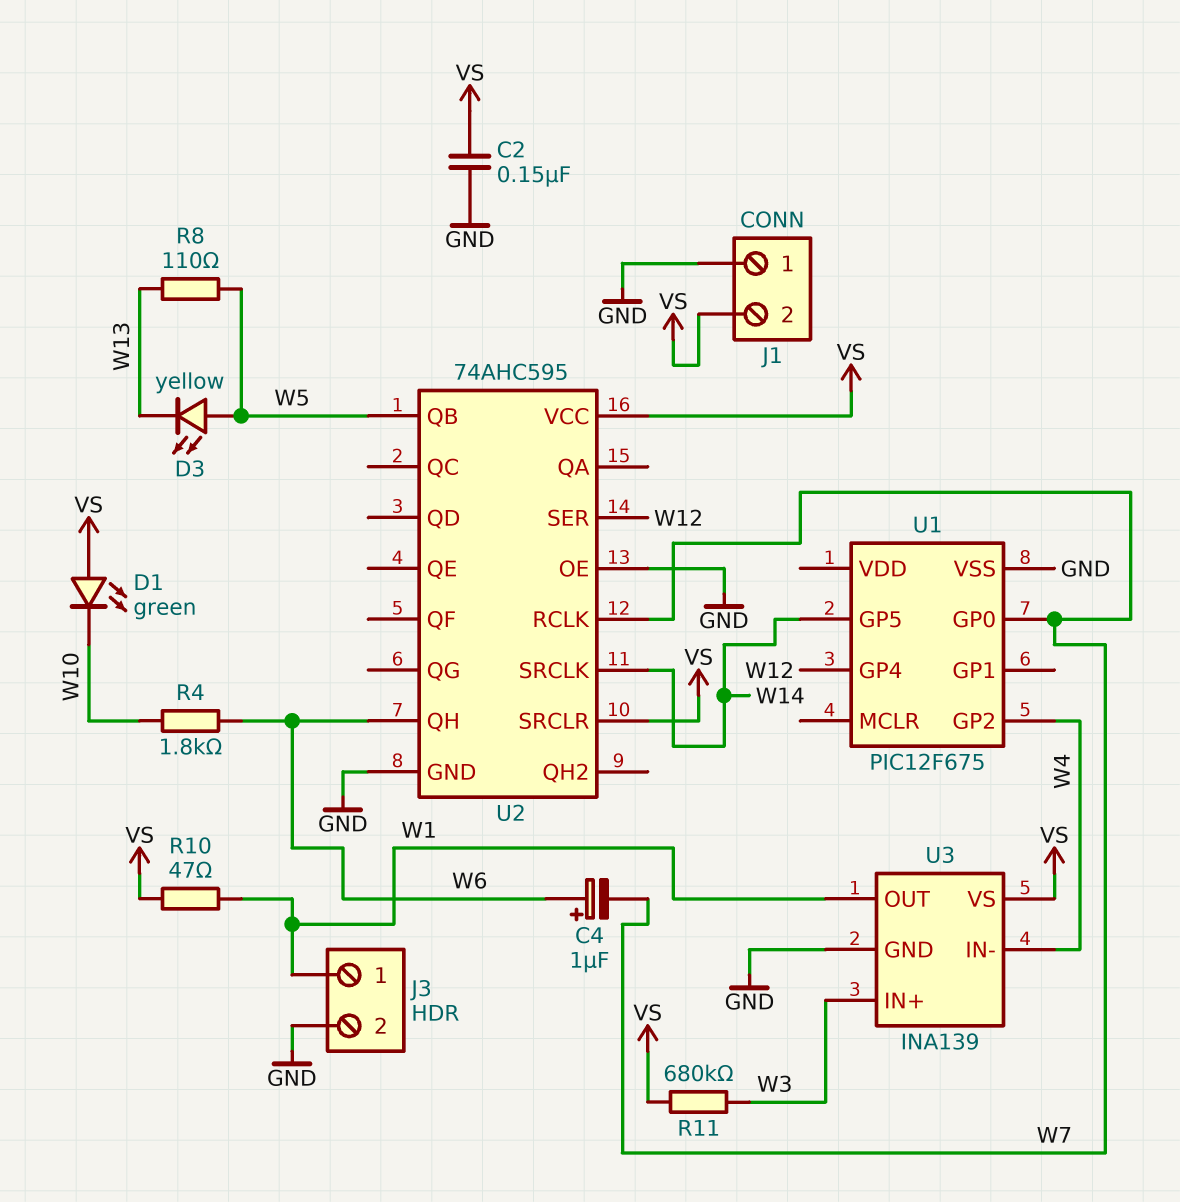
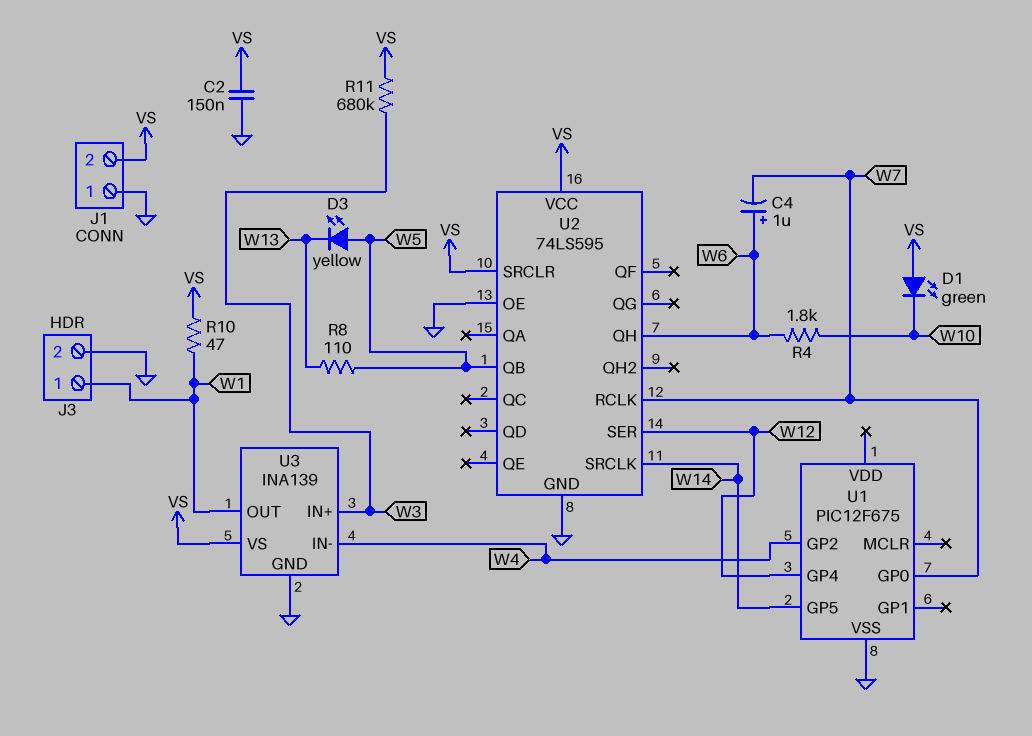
U2: 74AHC595 -> 74LS595

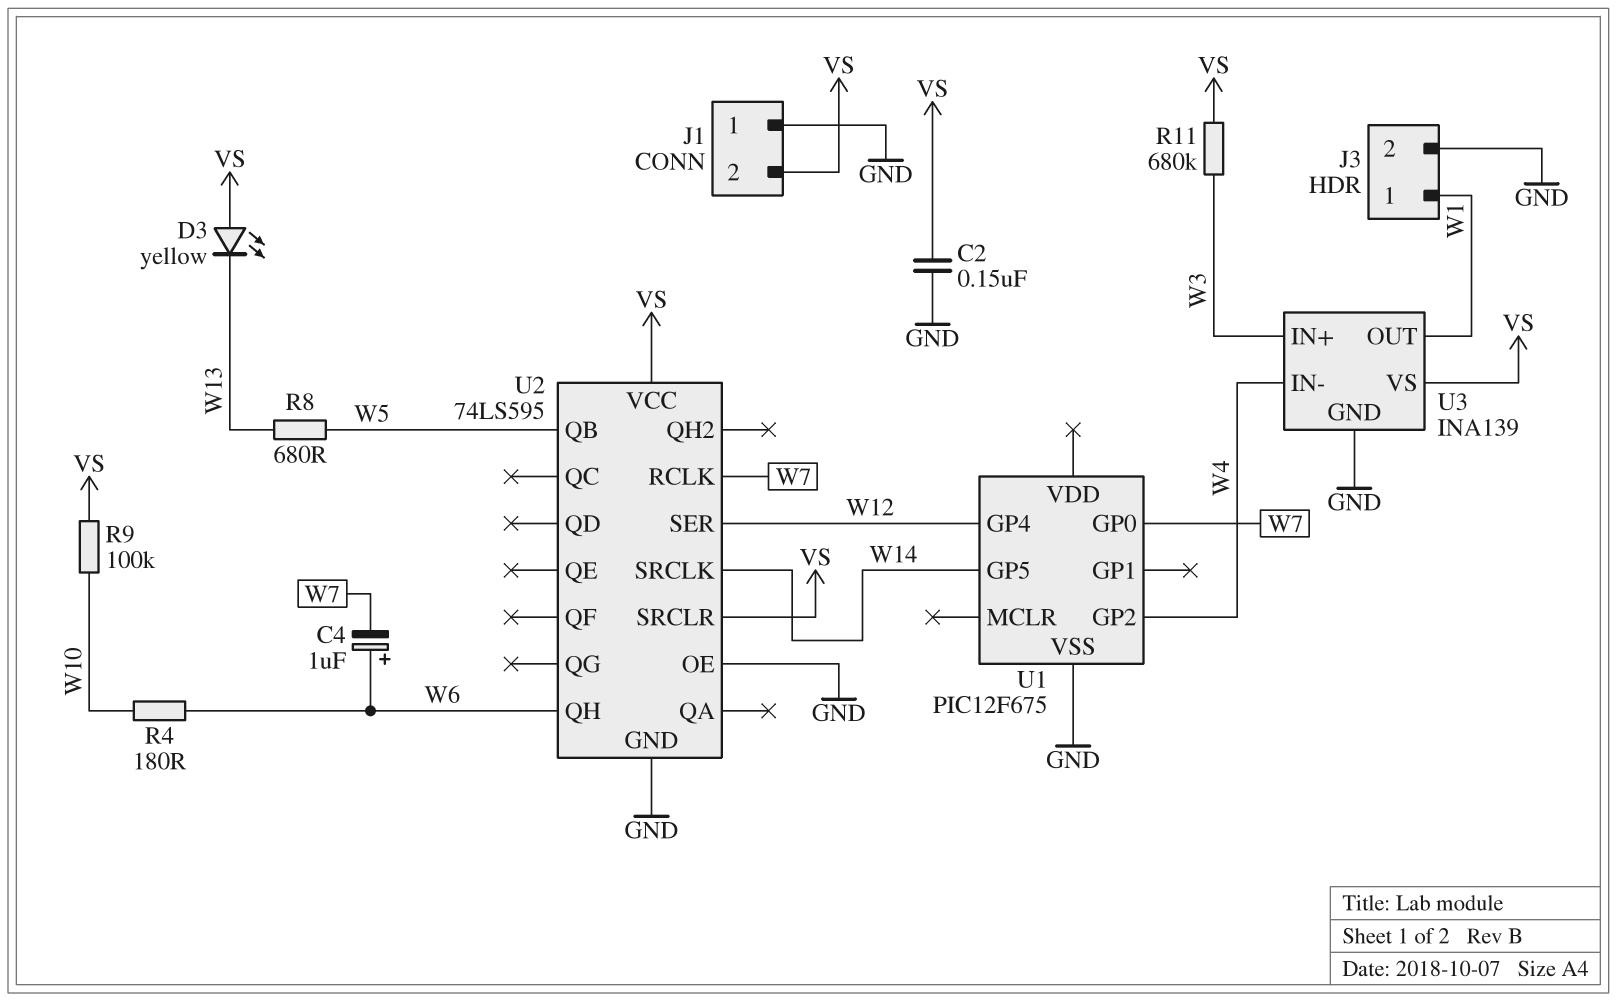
D1: LED green (A VS, K W10) -> none
D3: LED yellow (A W5, K W13) -> LED yellow (A VS, K W13)
R4: 1.8k (W6, W10) -> 180 (W6, W10)
R8: 110 (W5, W13) -> 680 (W5, W13)
R9: none -> 100k (VS, W10)
R10: 47 (VS, W1) -> none

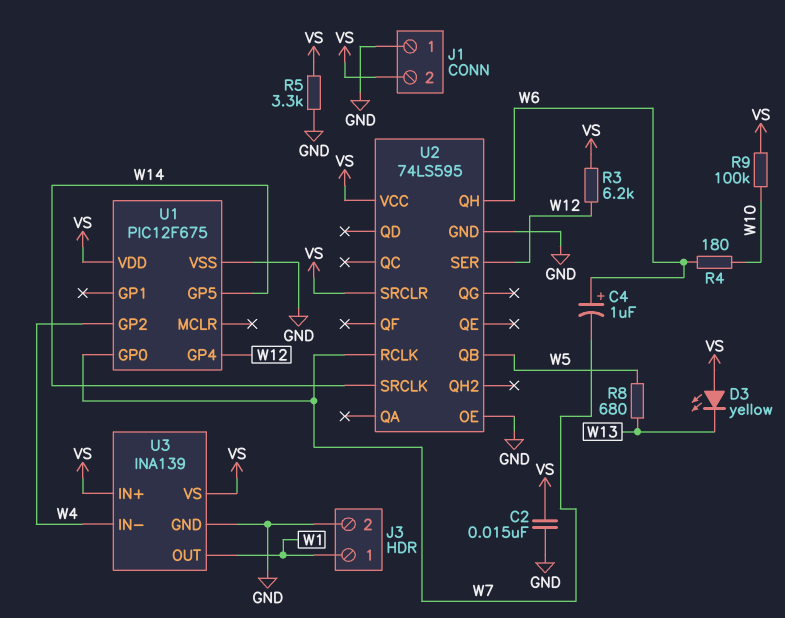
C2: 150nF (GND, VS) -> 15nF (GND, VS)
R3: none -> 6.2k (VS, W12)
R5: none -> 3.3k (GND, VS)
R11: 680k (VS, W3) -> none
U1 pin VDD: none -> VS
U3 pin IN+: W3 -> VS

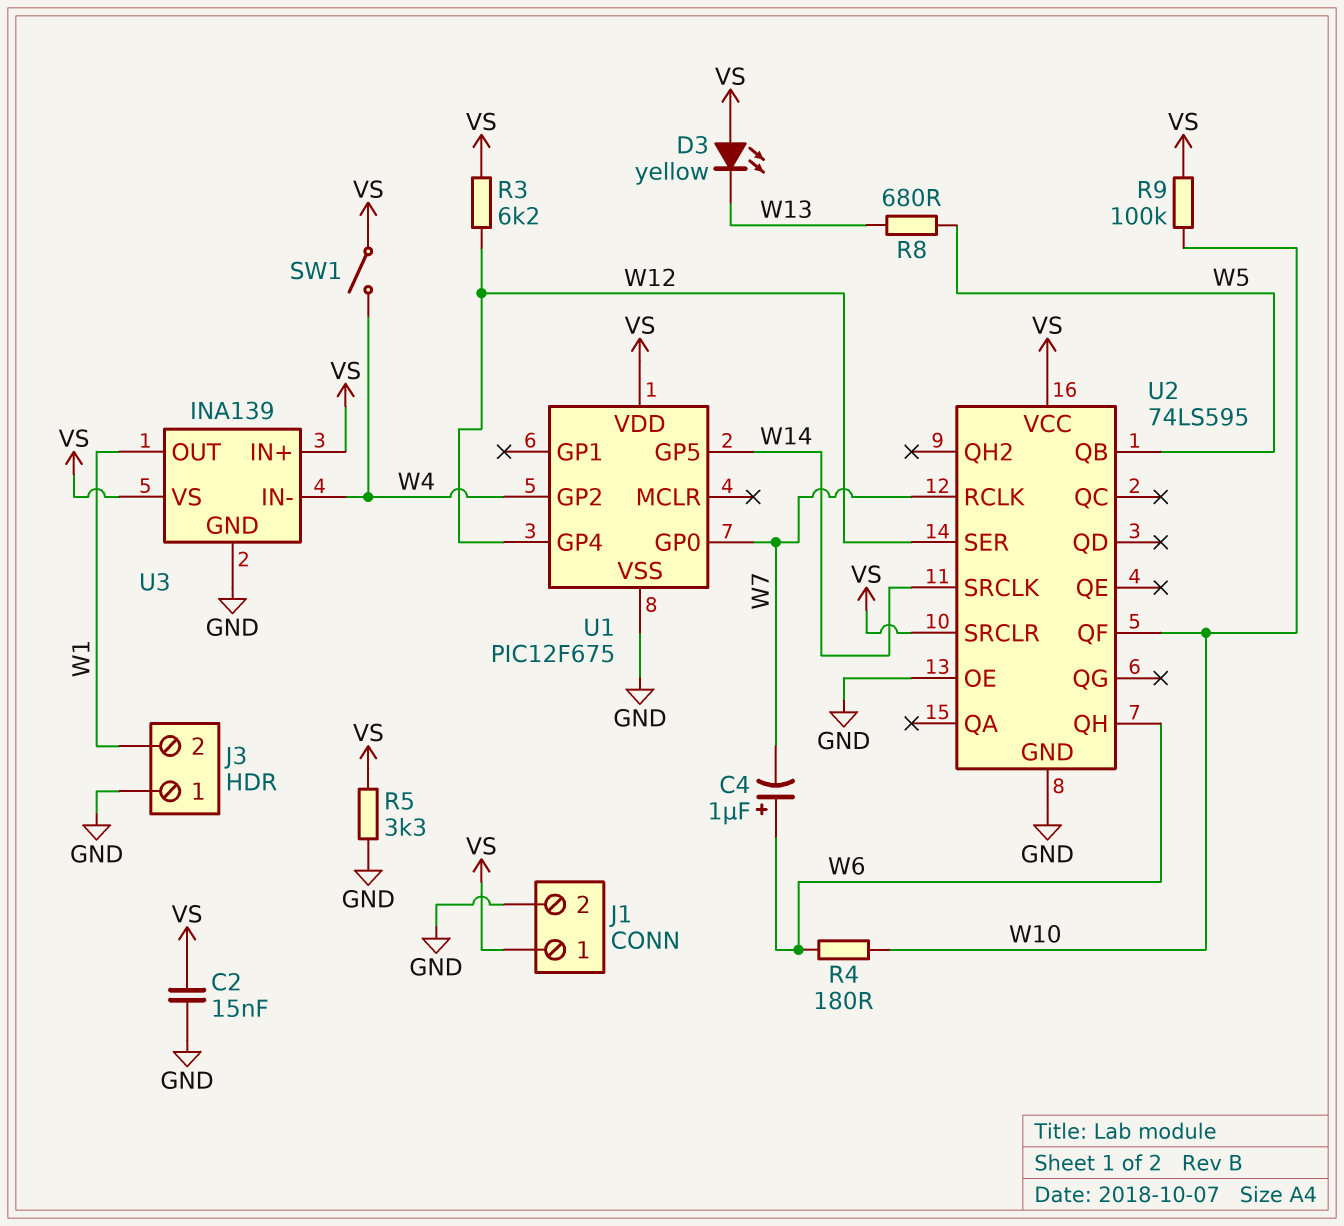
J1 pin 1: GND -> VS
J1 pin 2: VS -> GND
J3 pin 1: W1 -> GND
J3 pin 2: GND -> W1
SW1: none -> switch (VS, W4)
U2 pin QF: none -> W10

